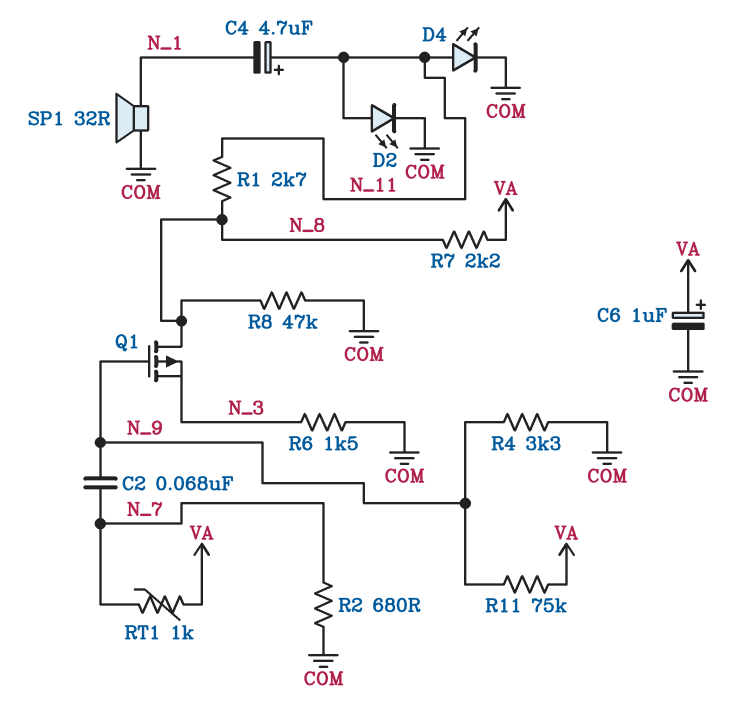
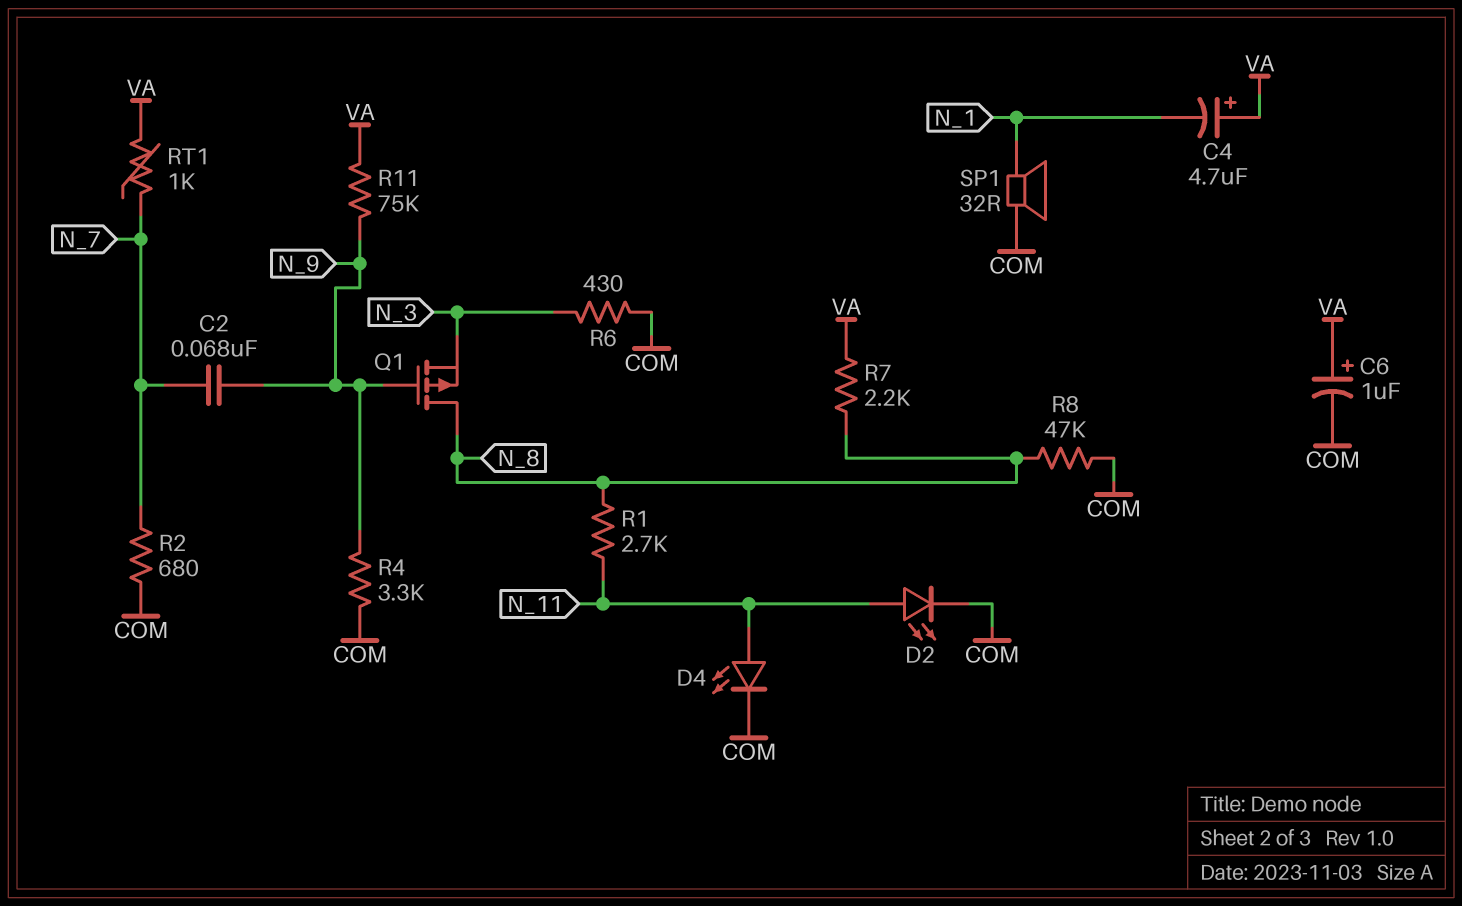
C4: 4.7uF (plus N_11, minus N_1) -> 4.7uF (plus VA, minus N_1)
R6: 1.5k (COM, N_3) -> 430 (COM, N_3)

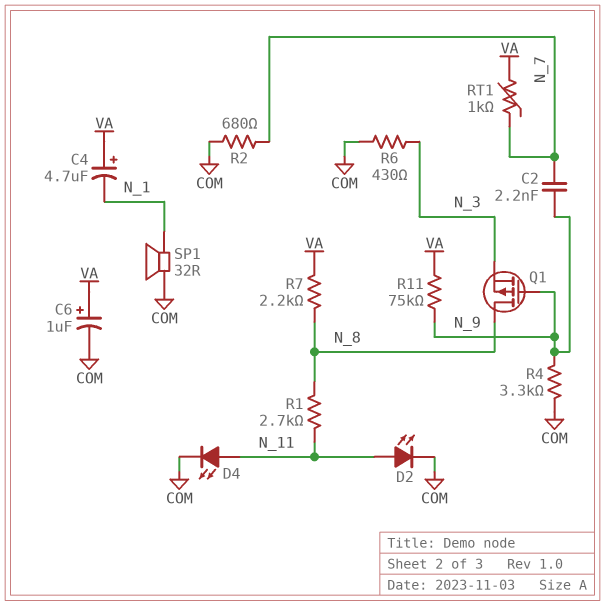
C2: 68nF (N_7, N_9) -> 2.2nF (N_7, N_9)
R8: 47k (COM, N_8) -> none

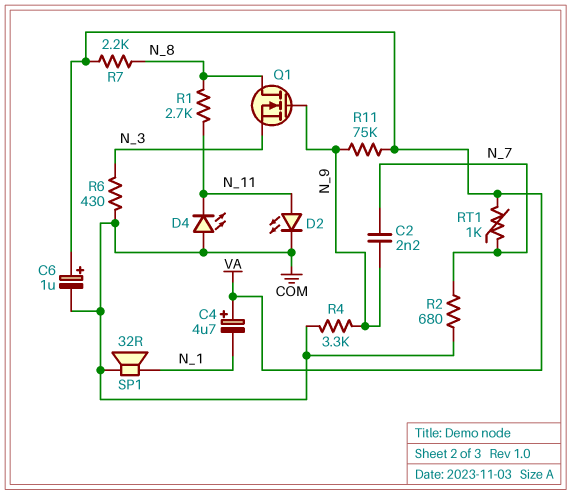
D4: LED (A N_11, K COM) -> LED (A COM, K N_11)
Q1: PMOS (G N_9, D N_8, S N_3) -> NMOS (G N_9, D N_8, S N_3)

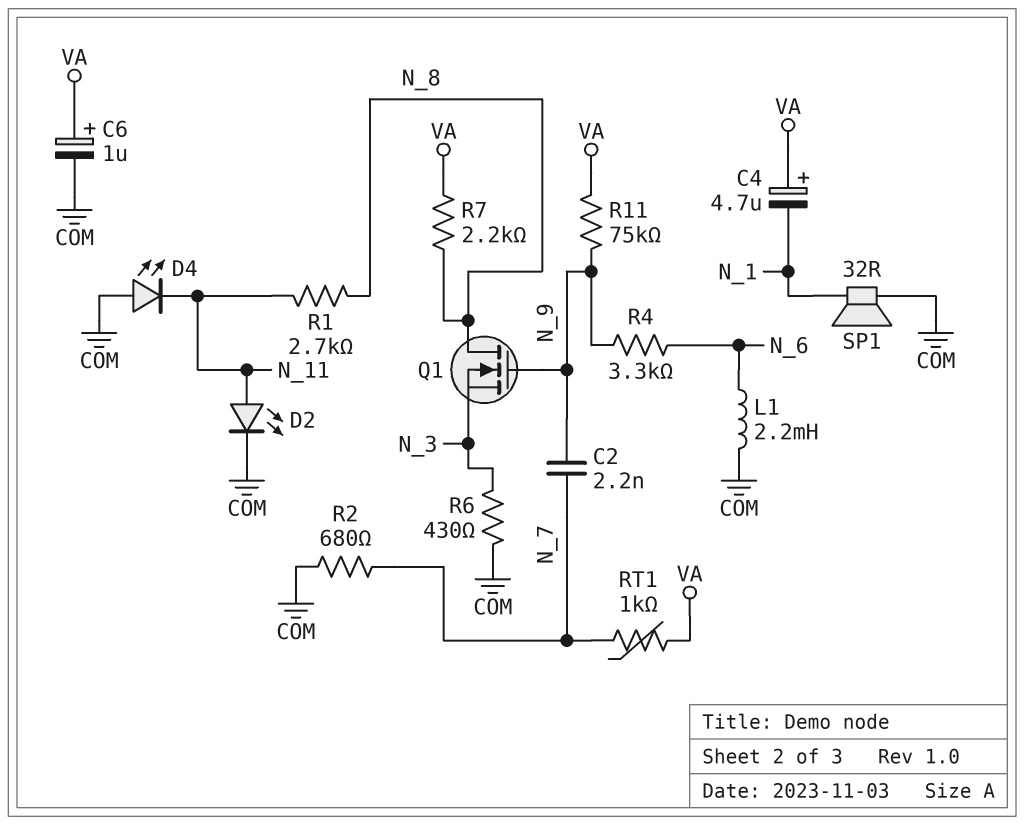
L1: none -> 2.2mH (COM, N_6)
R4: 3.3k (COM, N_9) -> 3.3k (N_6, N_9)

